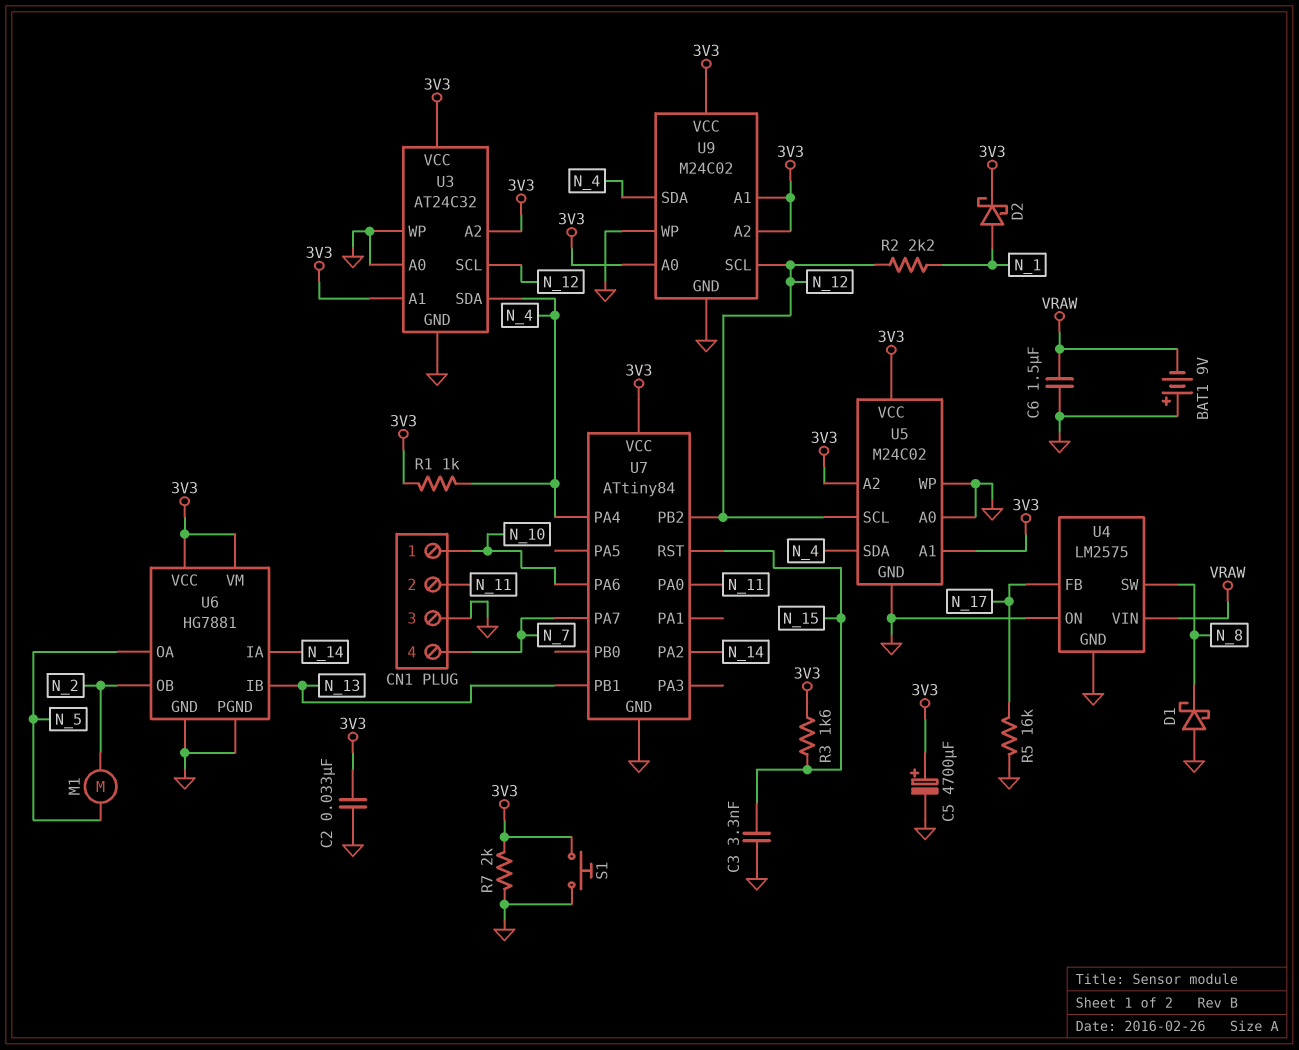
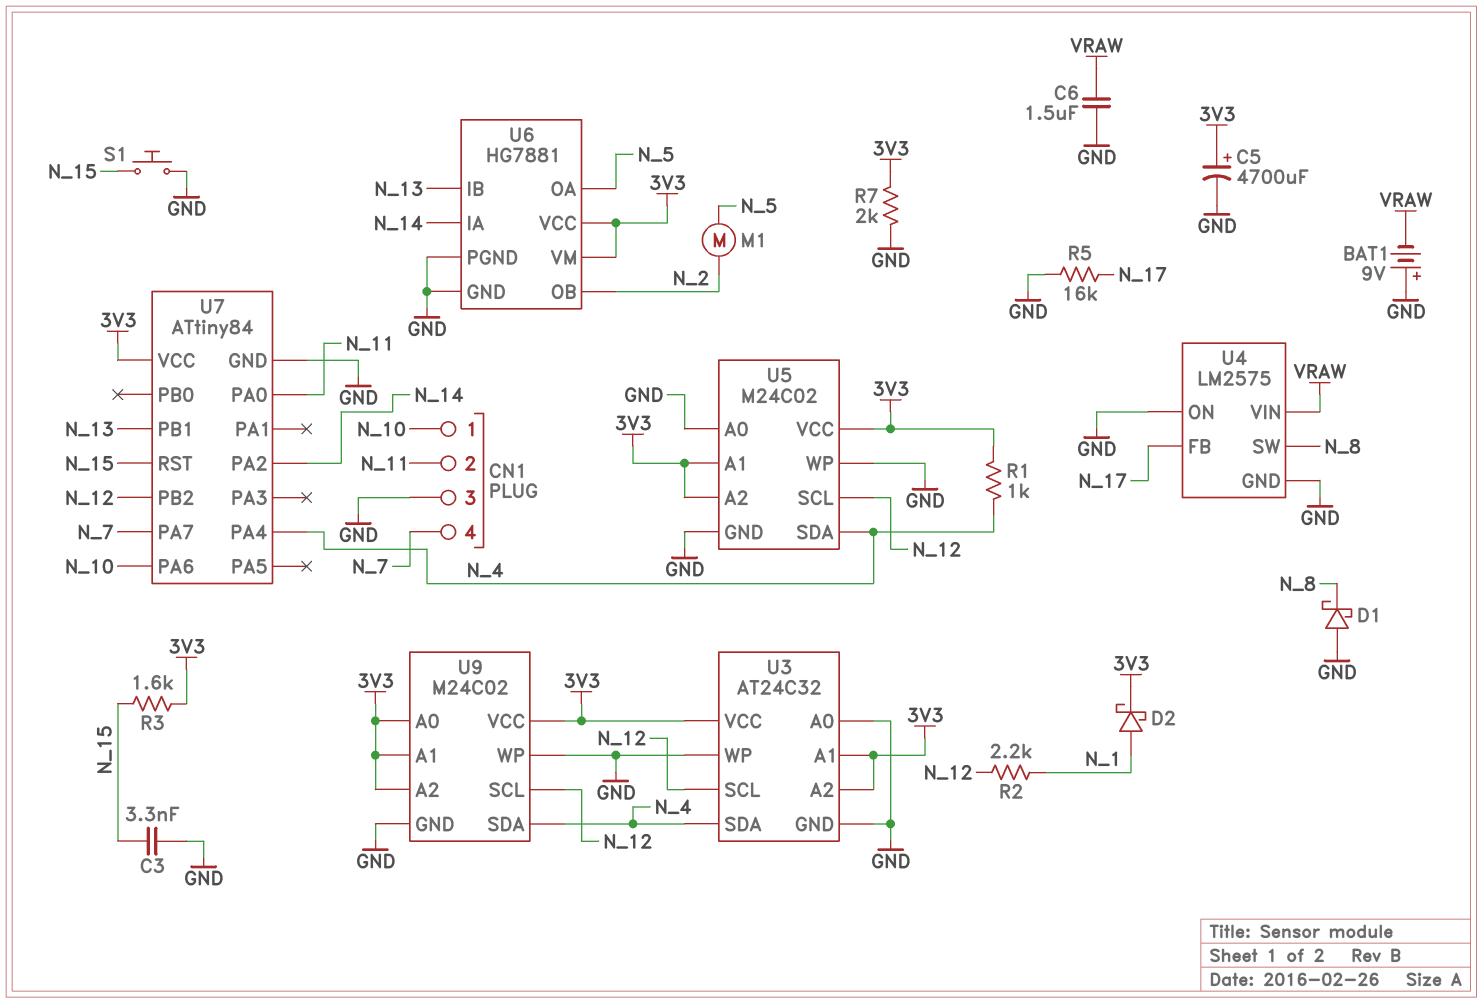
C2: 33nF (3V3, GND) -> none
S1: button (3V3, GND) -> button (GND, N_15)

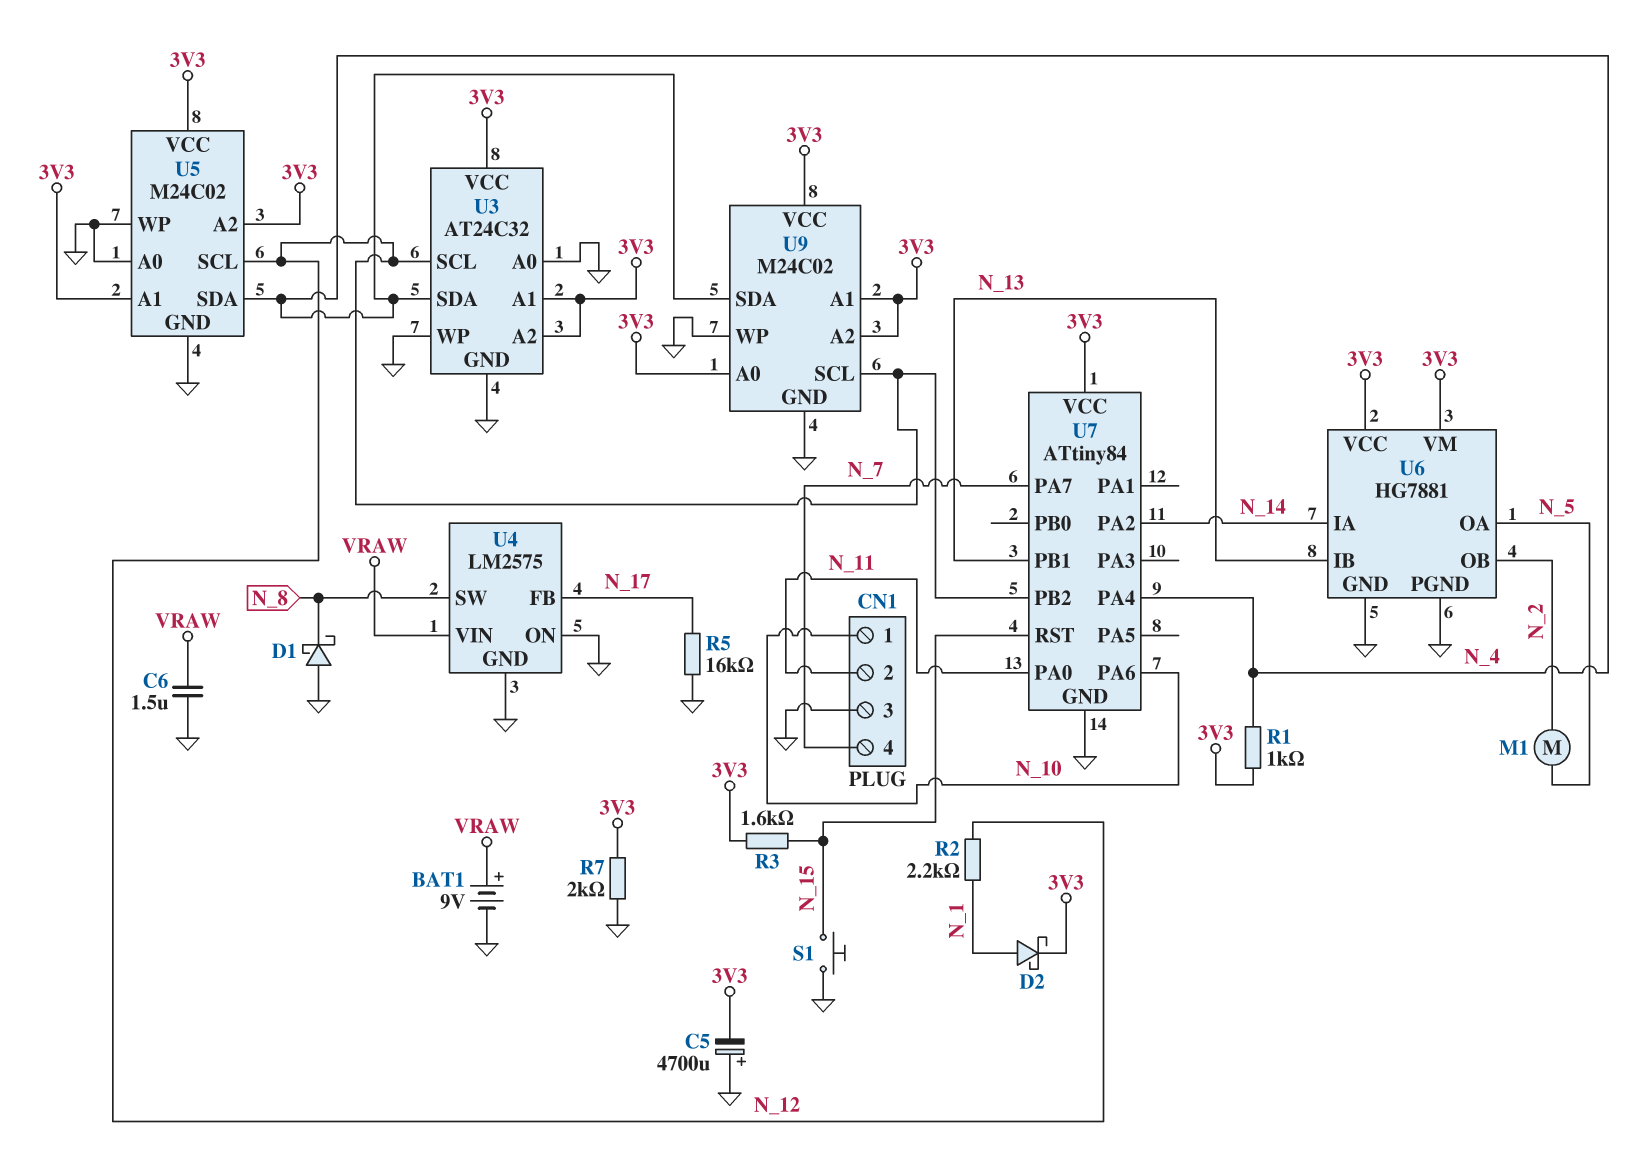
BAT1: 9V (plus GND, minus VRAW) -> 9V (plus VRAW, minus GND)
C3: 3.3nF (GND, N_15) -> none
C5: 4700uF (plus 3V3, minus GND) -> 4700uF (plus GND, minus 3V3)

